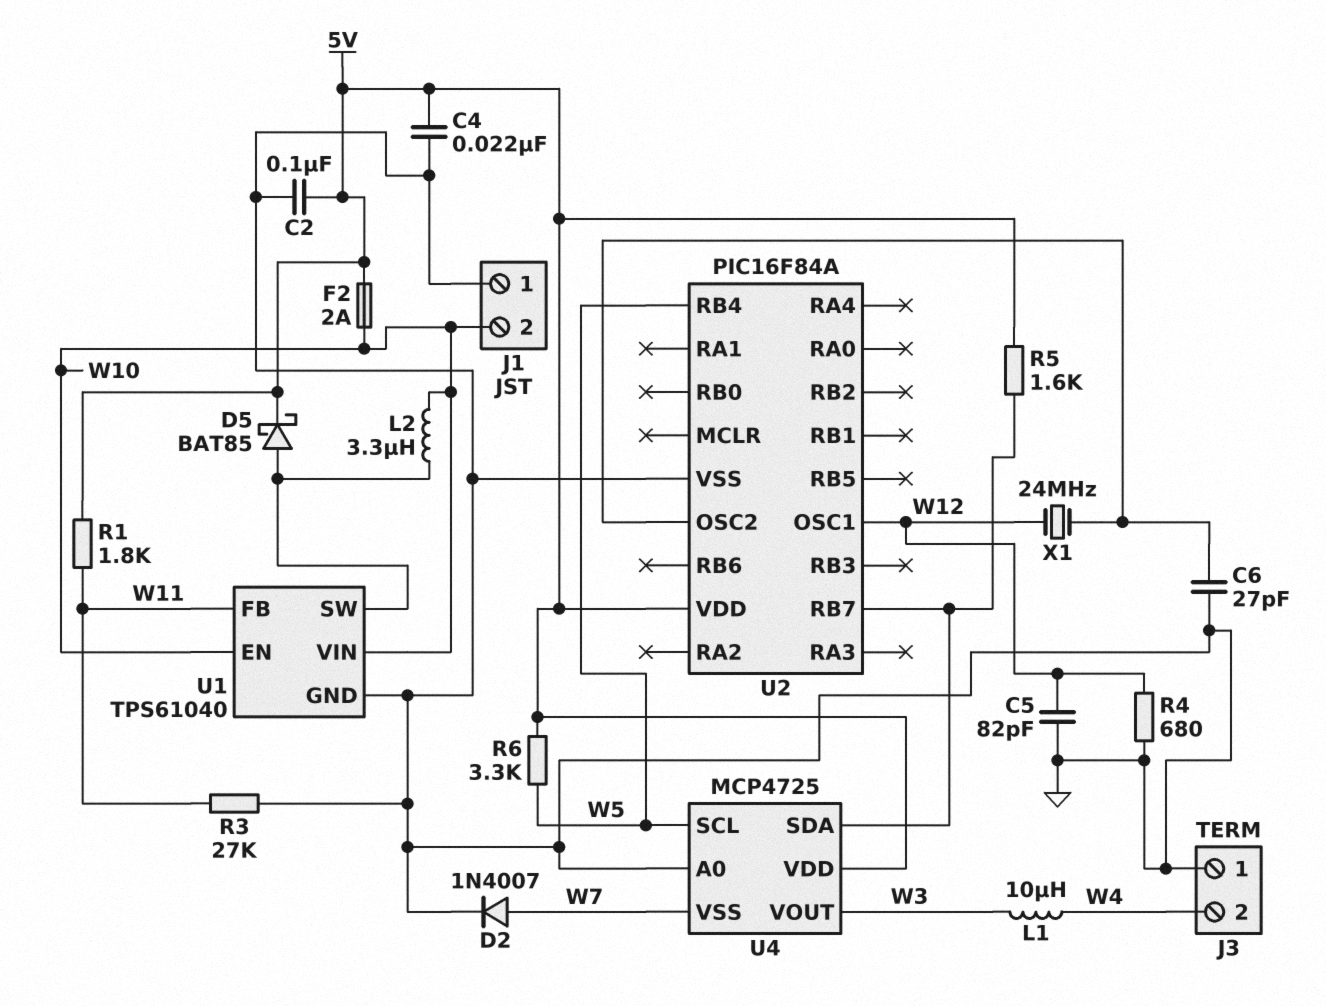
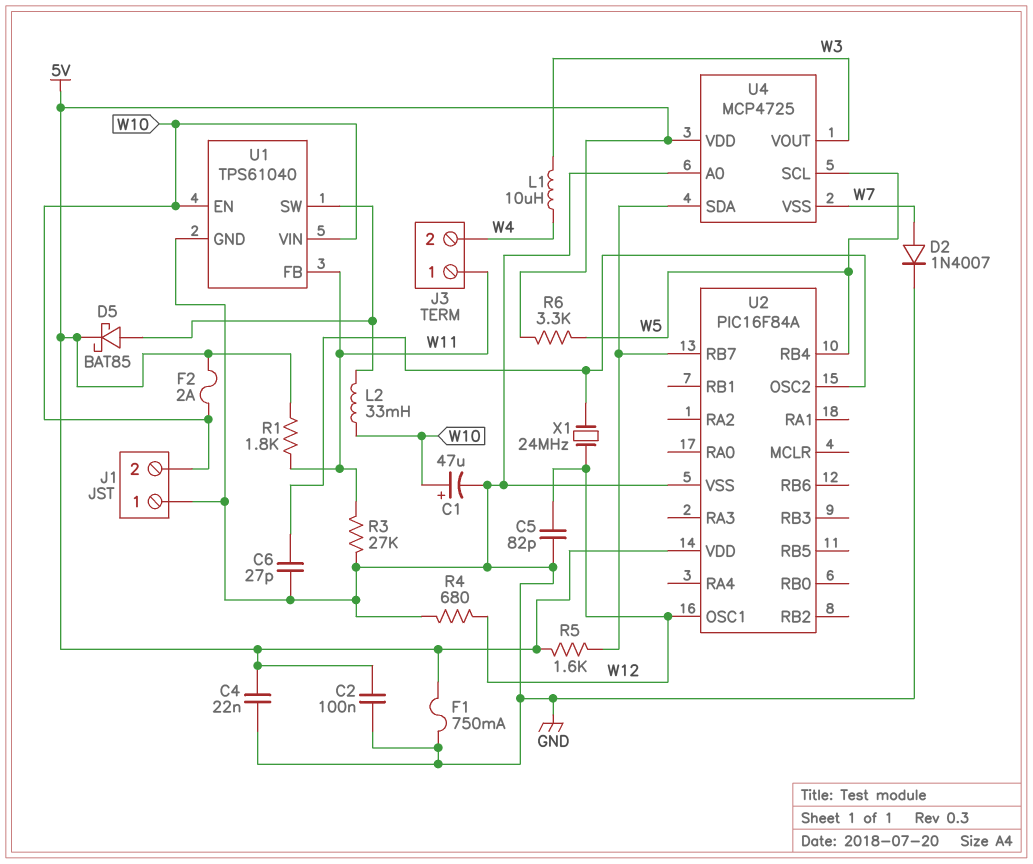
C1: none -> 47uF (plus W10, minus GND)
F1: none -> 750mA (5V, GND)
J3 pin 1: GND -> W11
L2: 3.3uH (U1/SW, W10) -> 33mH (U1/SW, W10)

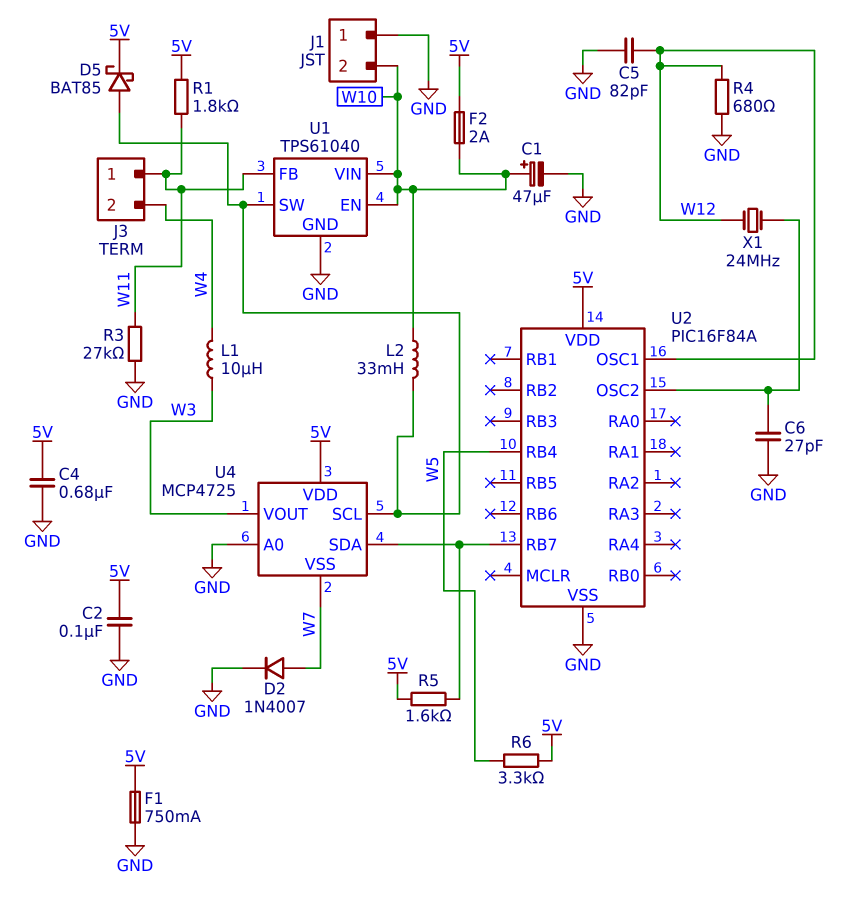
C4: 22nF (5V, GND) -> 680nF (5V, GND)
U4 pin SCL: W5 -> U1/SW

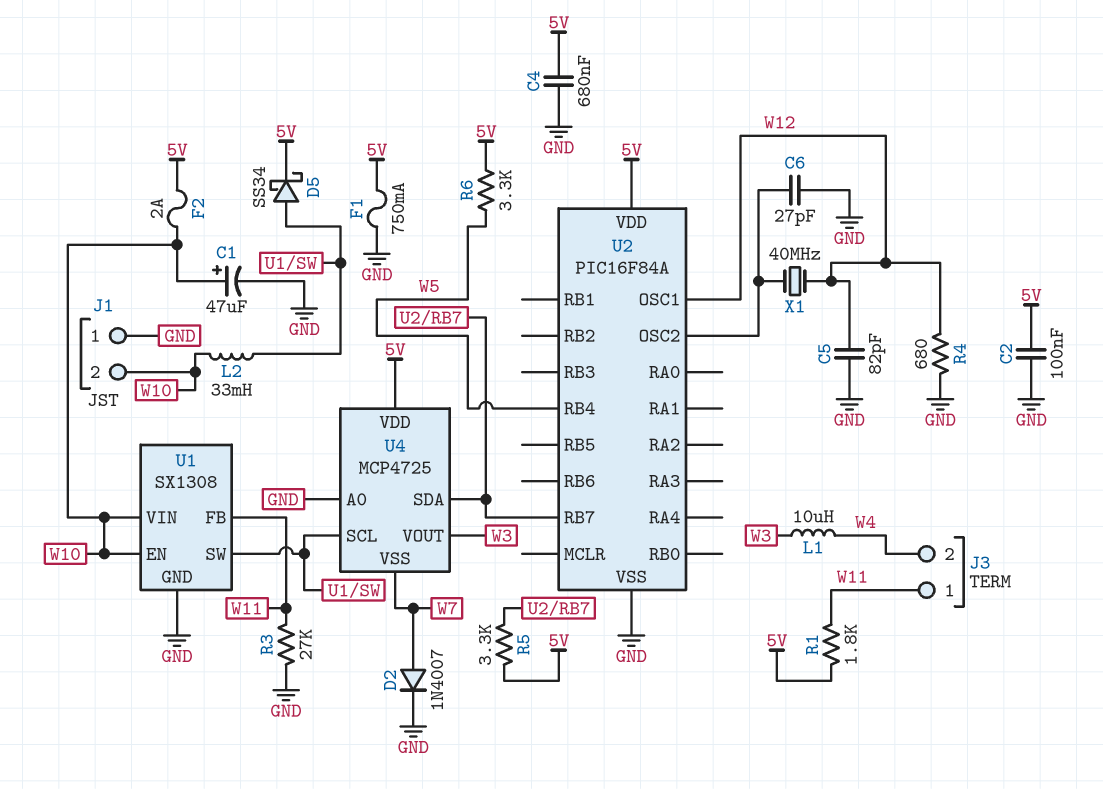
D5: schottky BAT85 (A U1/SW, K 5V) -> schottky SS34 (A U1/SW, K 5V)
R5: 1.6k (5V, U2/RB7) -> 3.3k (5V, U2/RB7)
U1: TPS61040 -> SX1308
X1: 24MHz (U2/OSC2, W12) -> 40MHz (U2/OSC2, W12)

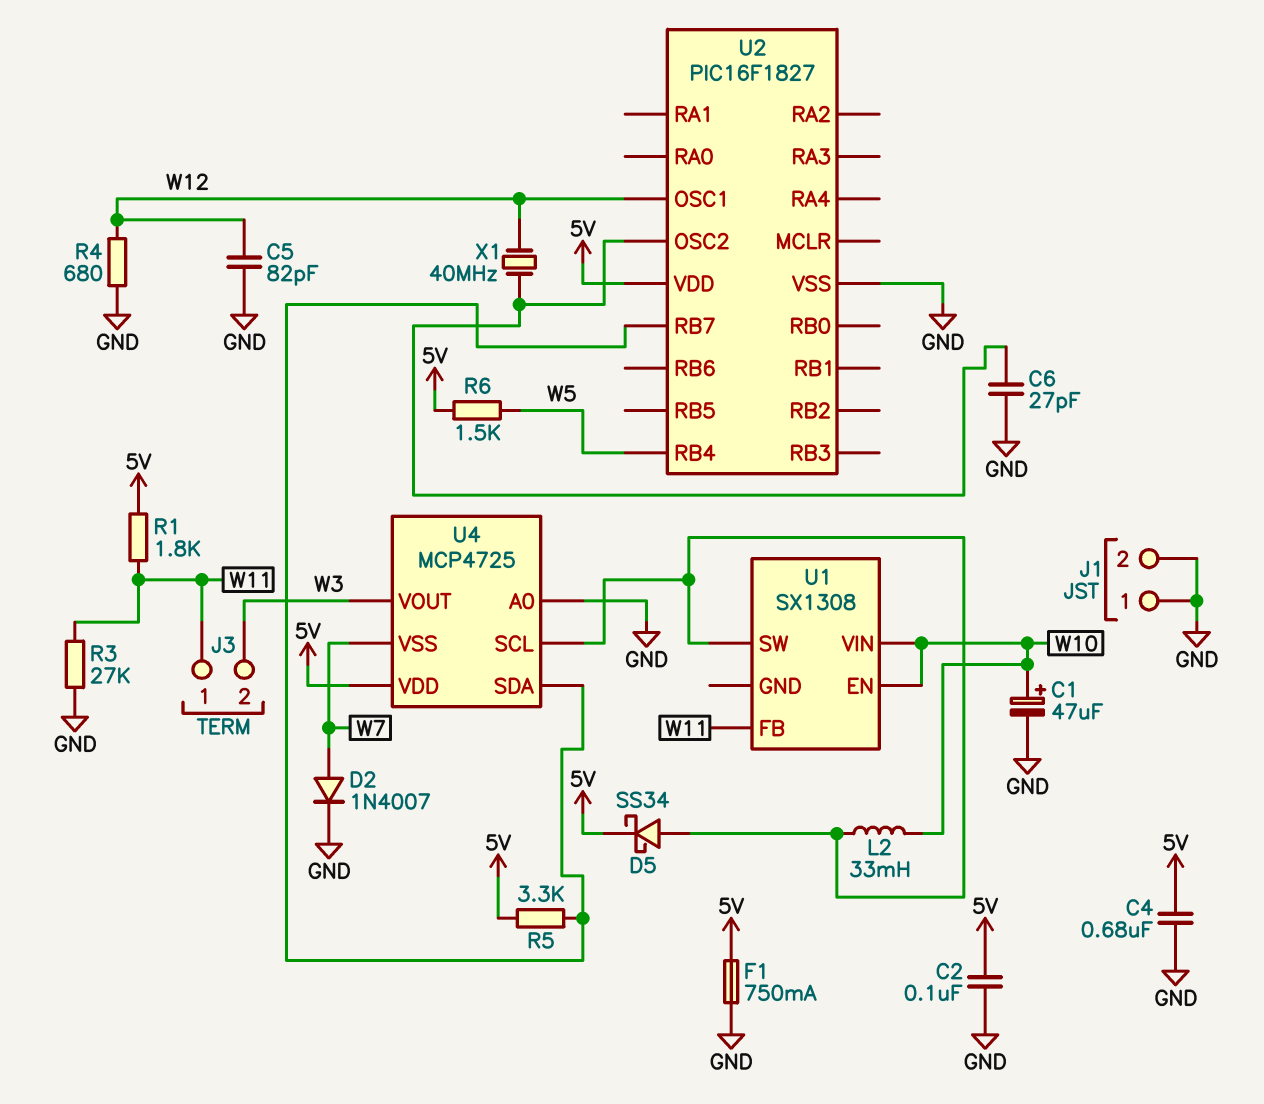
F2: 2A (5V, W10) -> none
J1 pin 2: W10 -> GND
J3 pin 2: W4 -> W3
L1: 10uH (W3, W4) -> none
R6: 3.3k (5V, W5) -> 1.5k (5V, W5)
U1 pin GND: GND -> none
U2: PIC16F84A -> PIC16F1827

